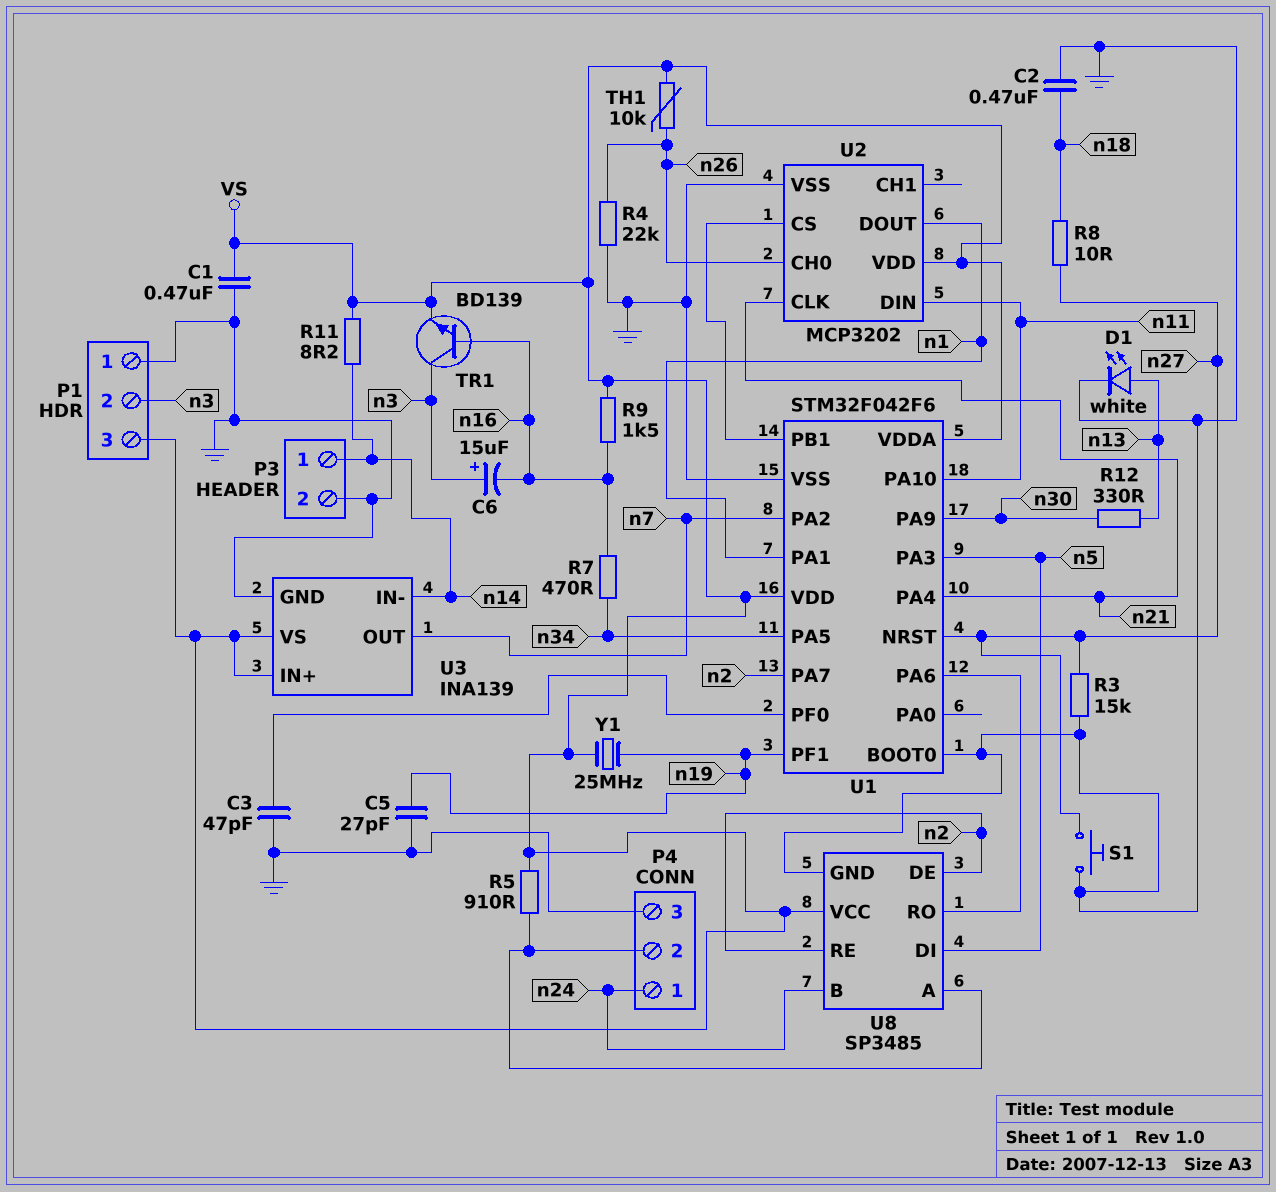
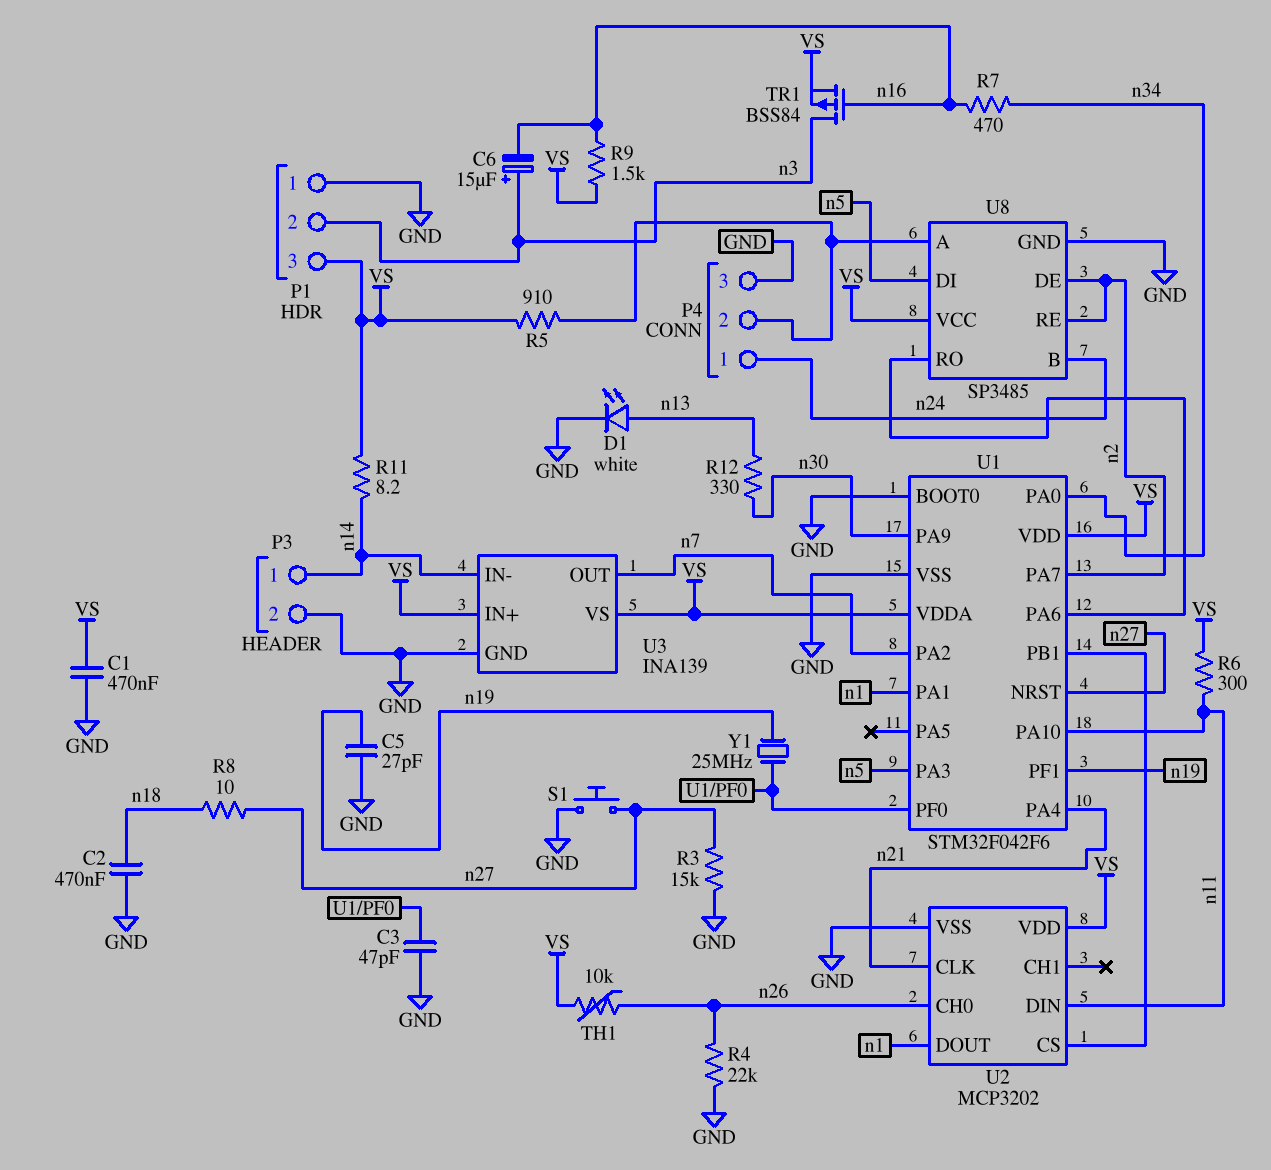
R6: none -> 300 (VS, n11)
TR1: NPN BD139 (B n16, C n3, E VS) -> PMOS BSS84 (G n16, D n3, S VS)
U1 pin PA0: none -> n34
U1 pin PA5: n34 -> none
Y1: 25MHz (VS, n19) -> 25MHz (U1/PF0, n19)

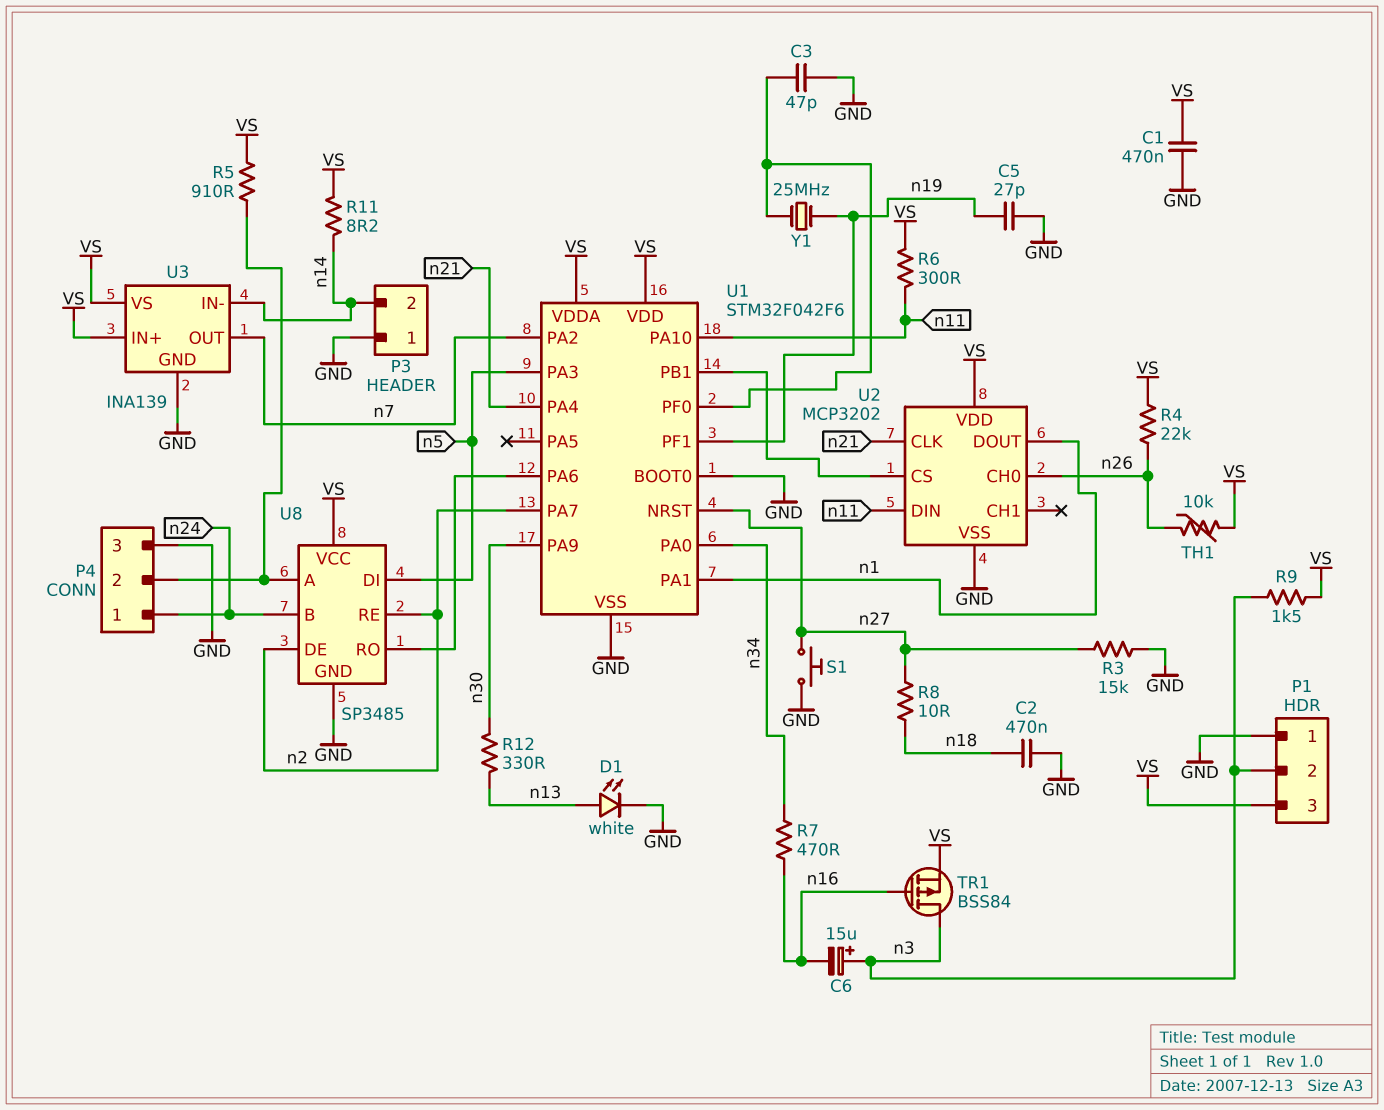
P3 pin 1: n14 -> GND
P3 pin 2: GND -> n14
R4: 22k (GND, n26) -> 22k (VS, n26)
R9: 1.5k (VS, n16) -> 1.5k (VS, n3)

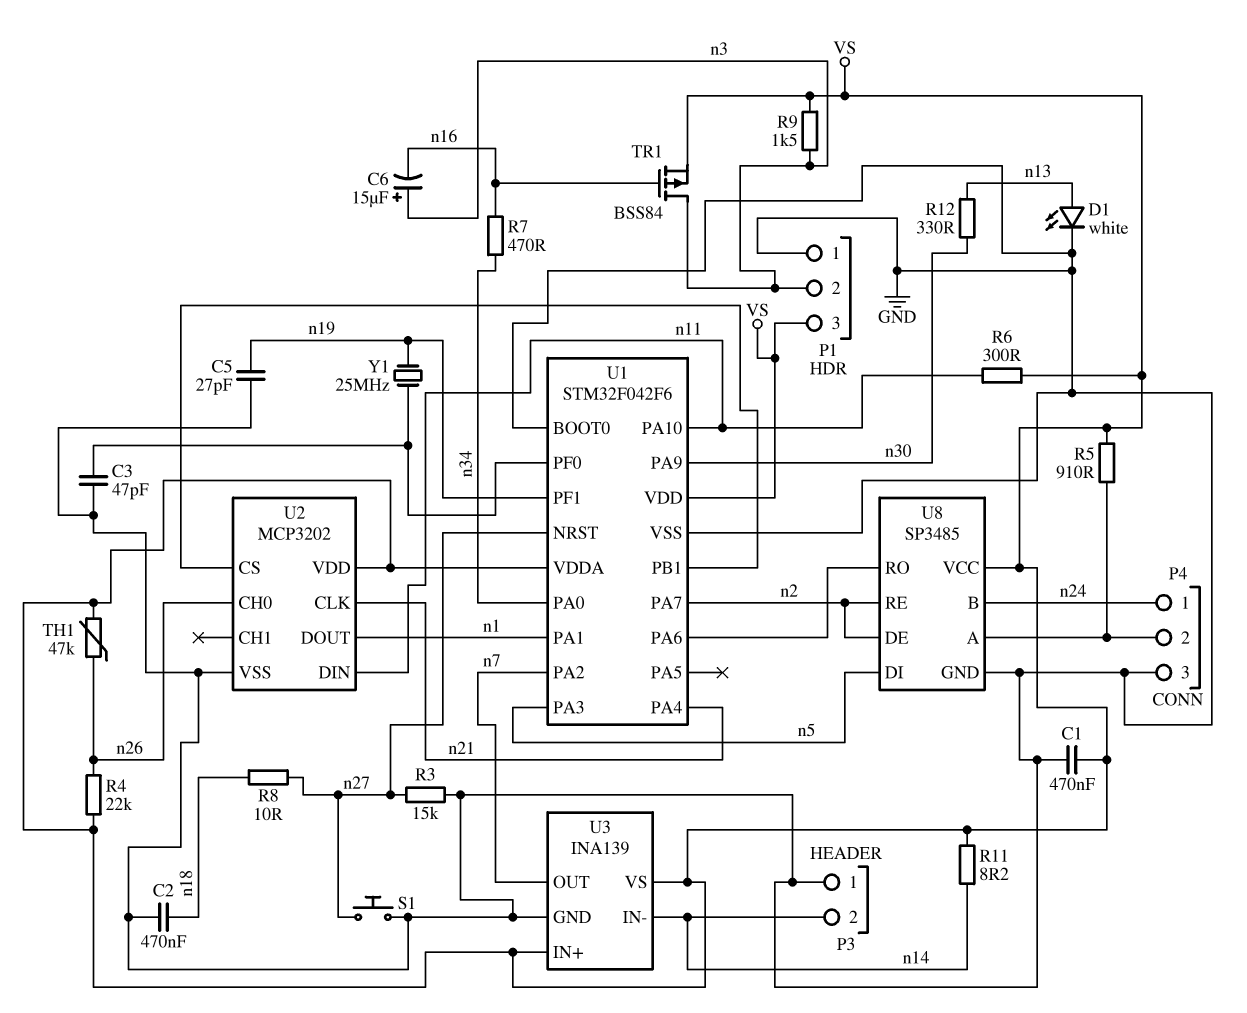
TH1: 10k (VS, n26) -> 47k (VS, n26)

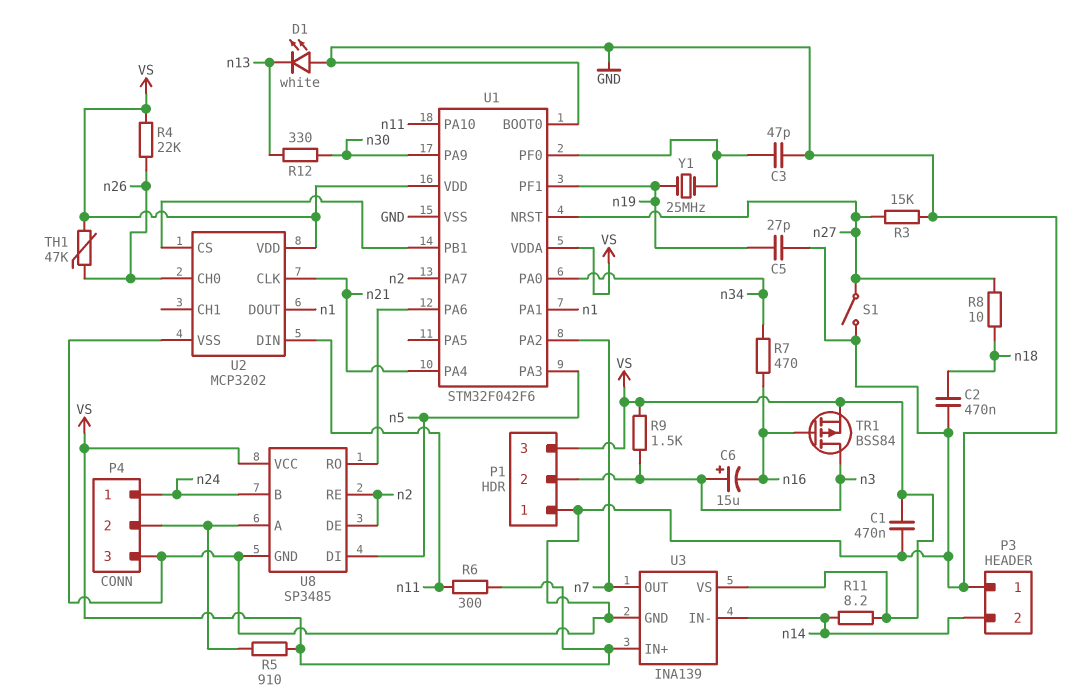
D1: LED white (A n13, K GND) -> LED white (A GND, K n13)
S1: button (GND, n27) -> switch (GND, n27)

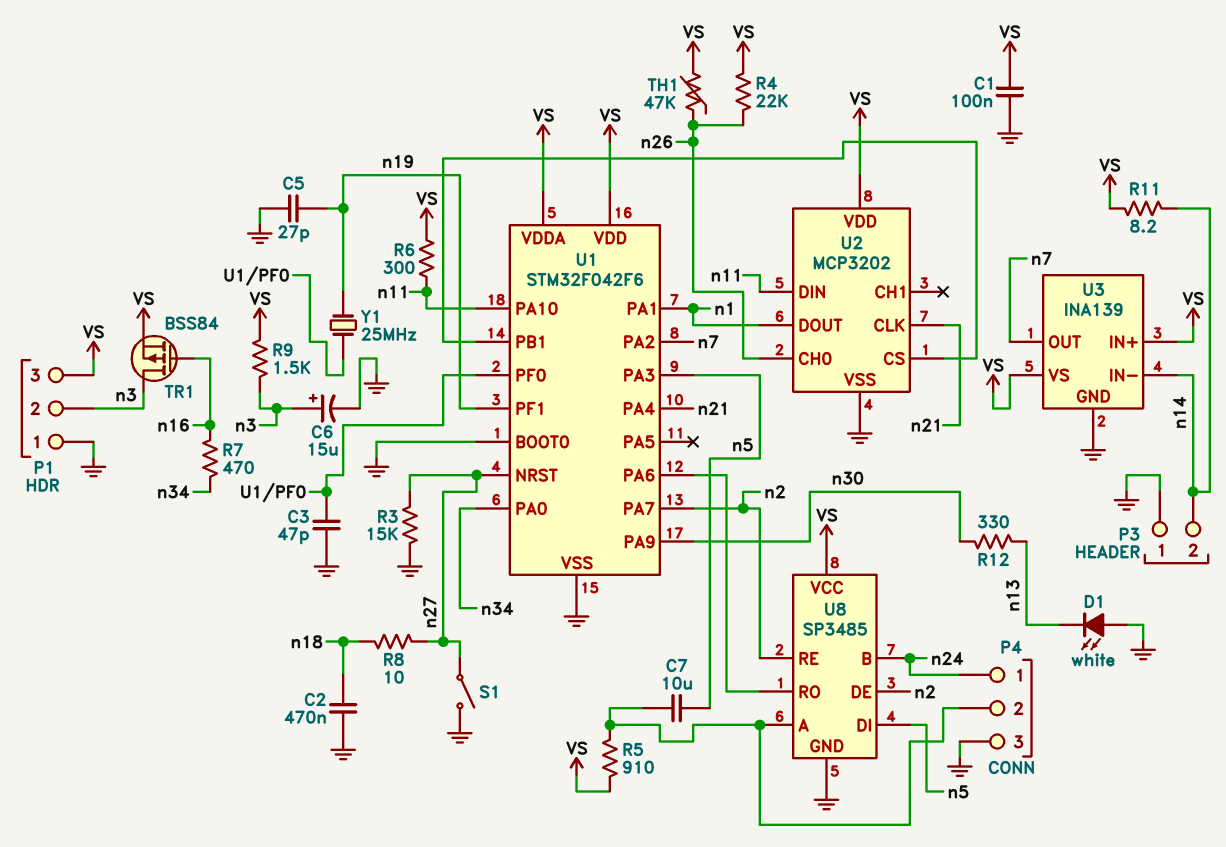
C1: 470nF (GND, VS) -> 100nF (GND, VS)
C6: 15uF (plus n3, minus n16) -> 15uF (plus n3, minus GND)
C7: none -> 10uF (P4/2, n5)

